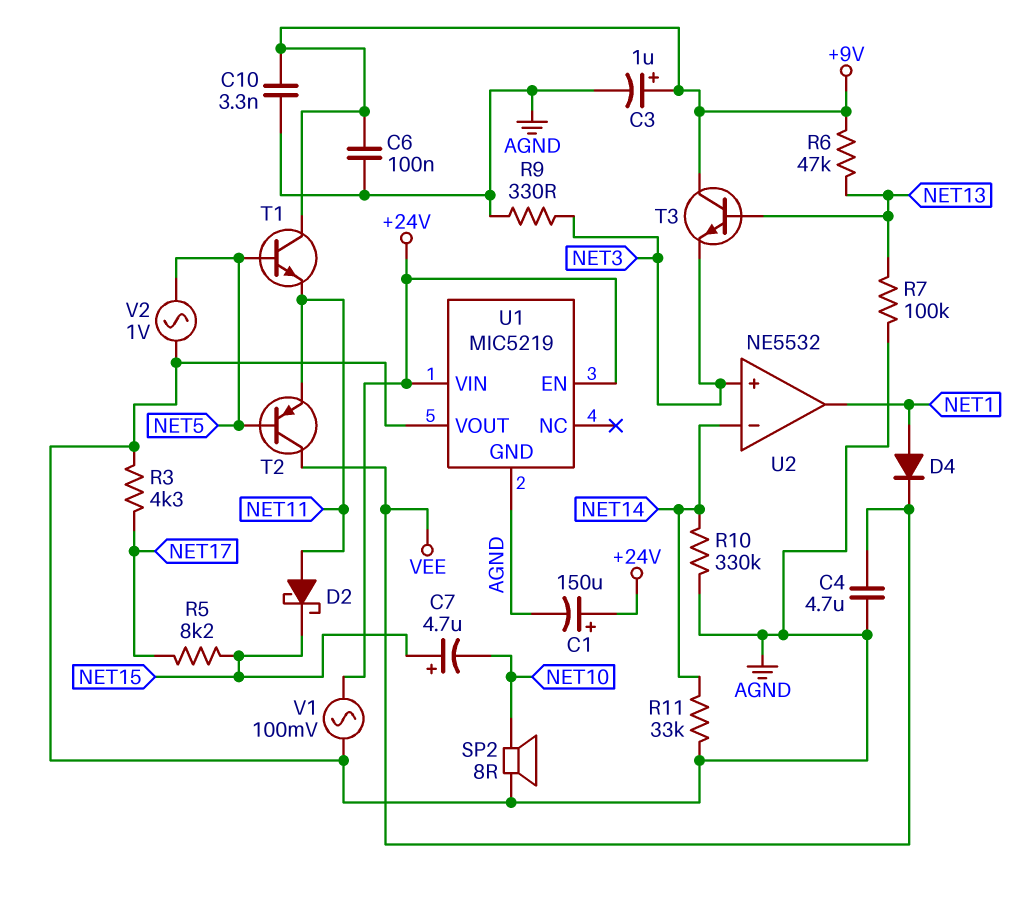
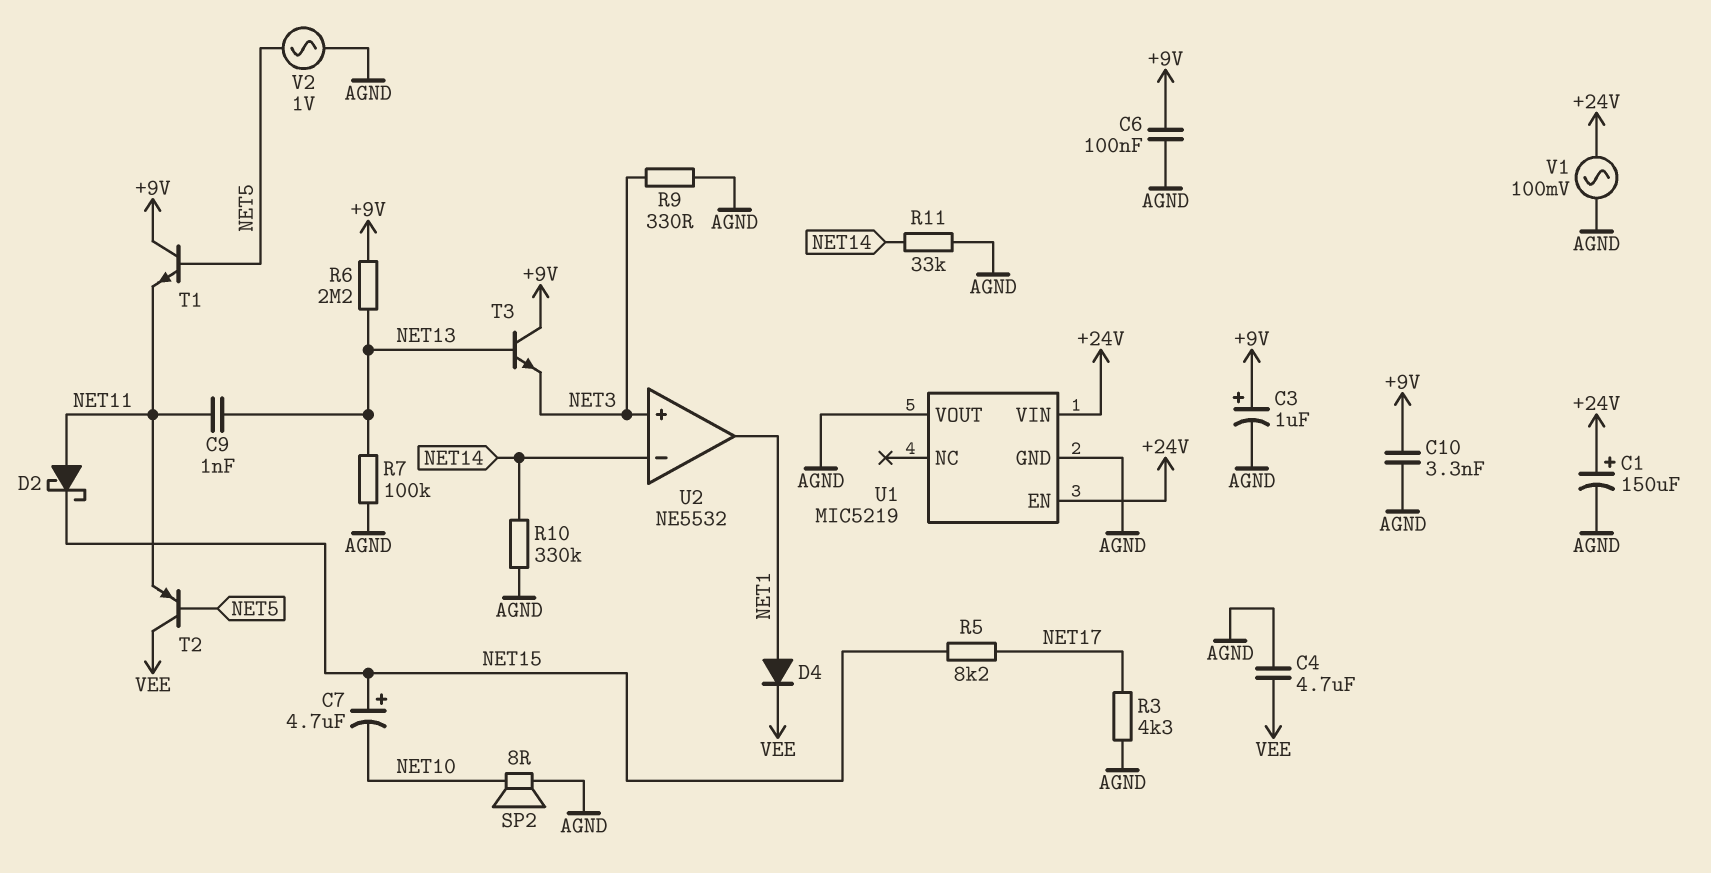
C9: none -> 1nF (NET11, NET13)
R6: 47k (+9V, NET13) -> 2.2M (+9V, NET13)

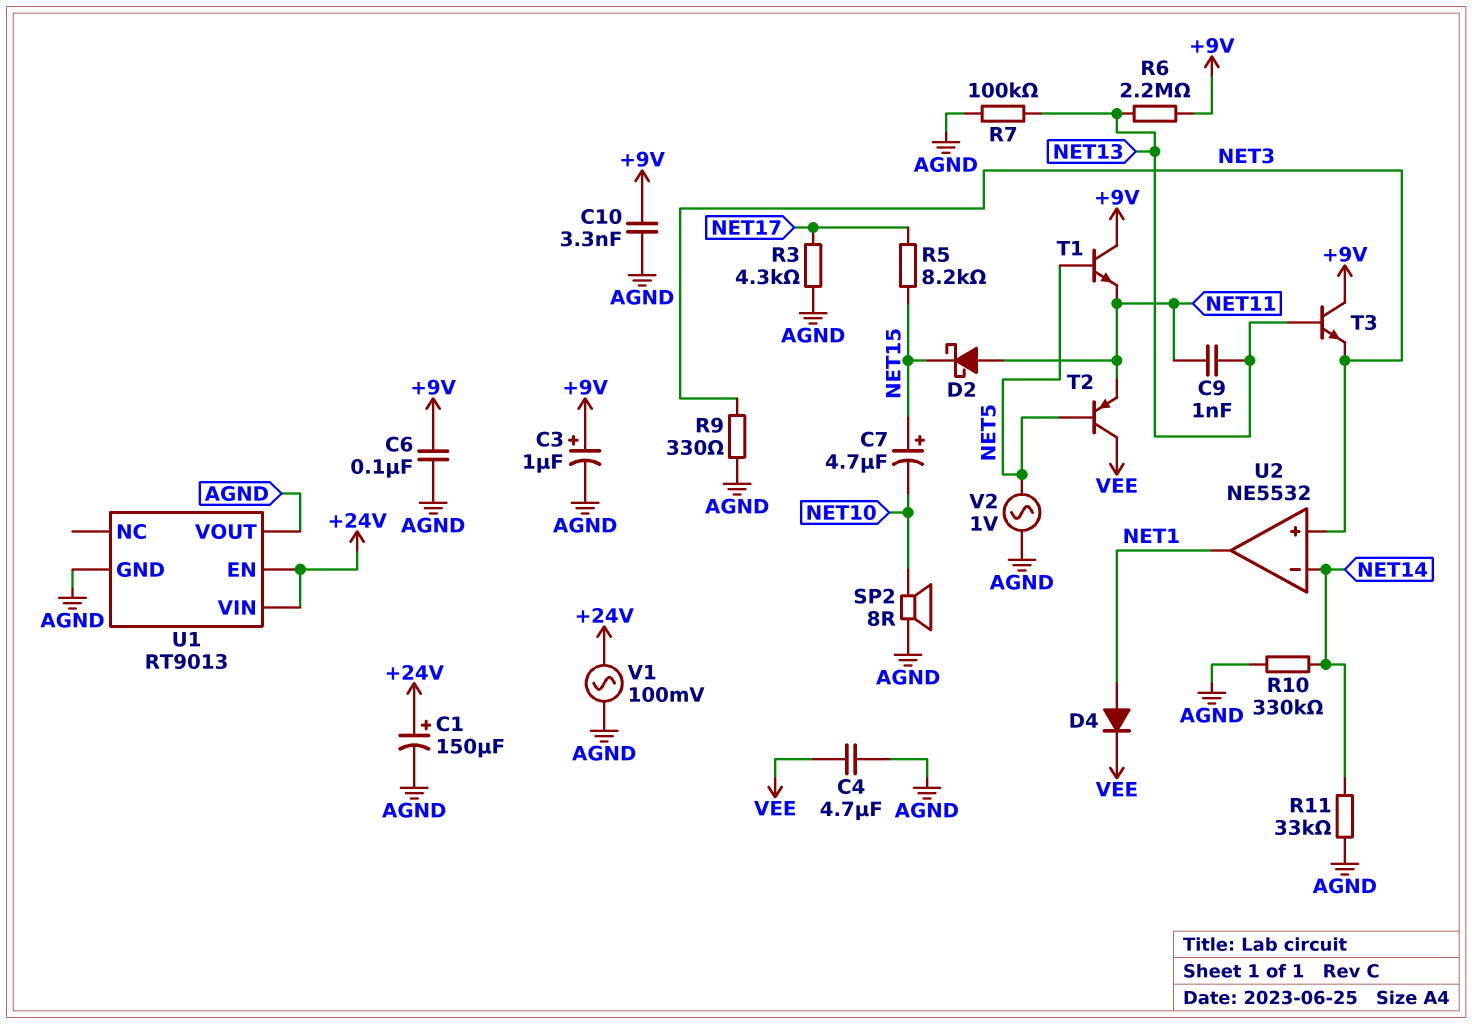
U1: MIC5219 -> RT9013

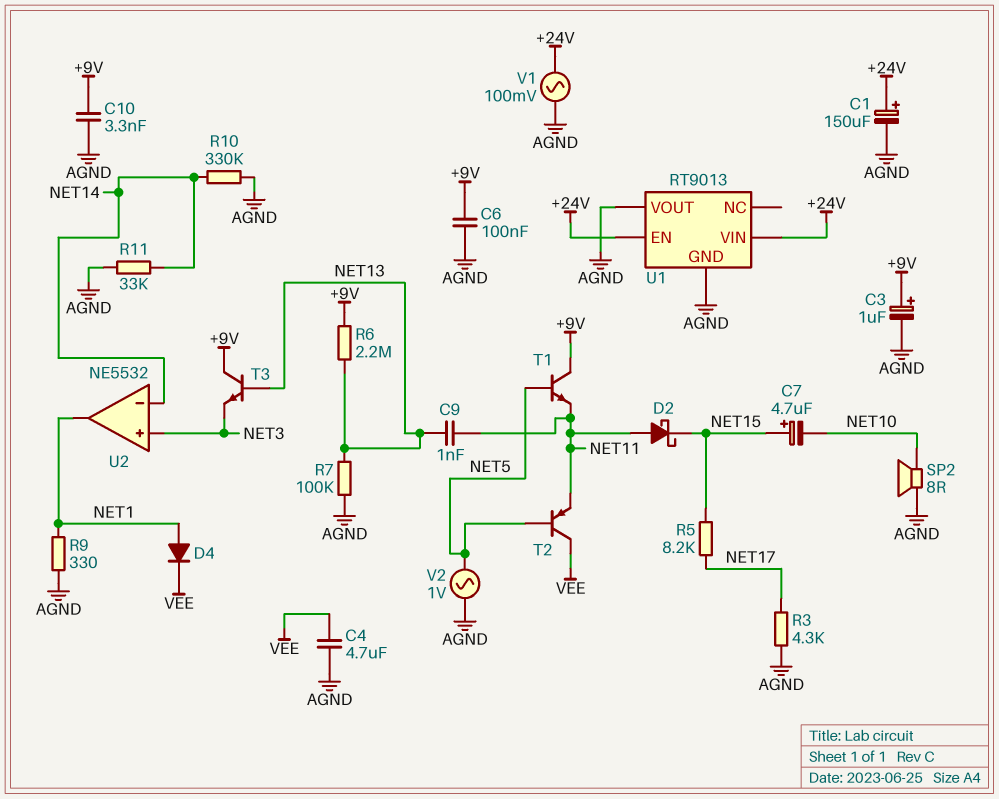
R9: 330 (AGND, NET3) -> 330 (AGND, NET1)

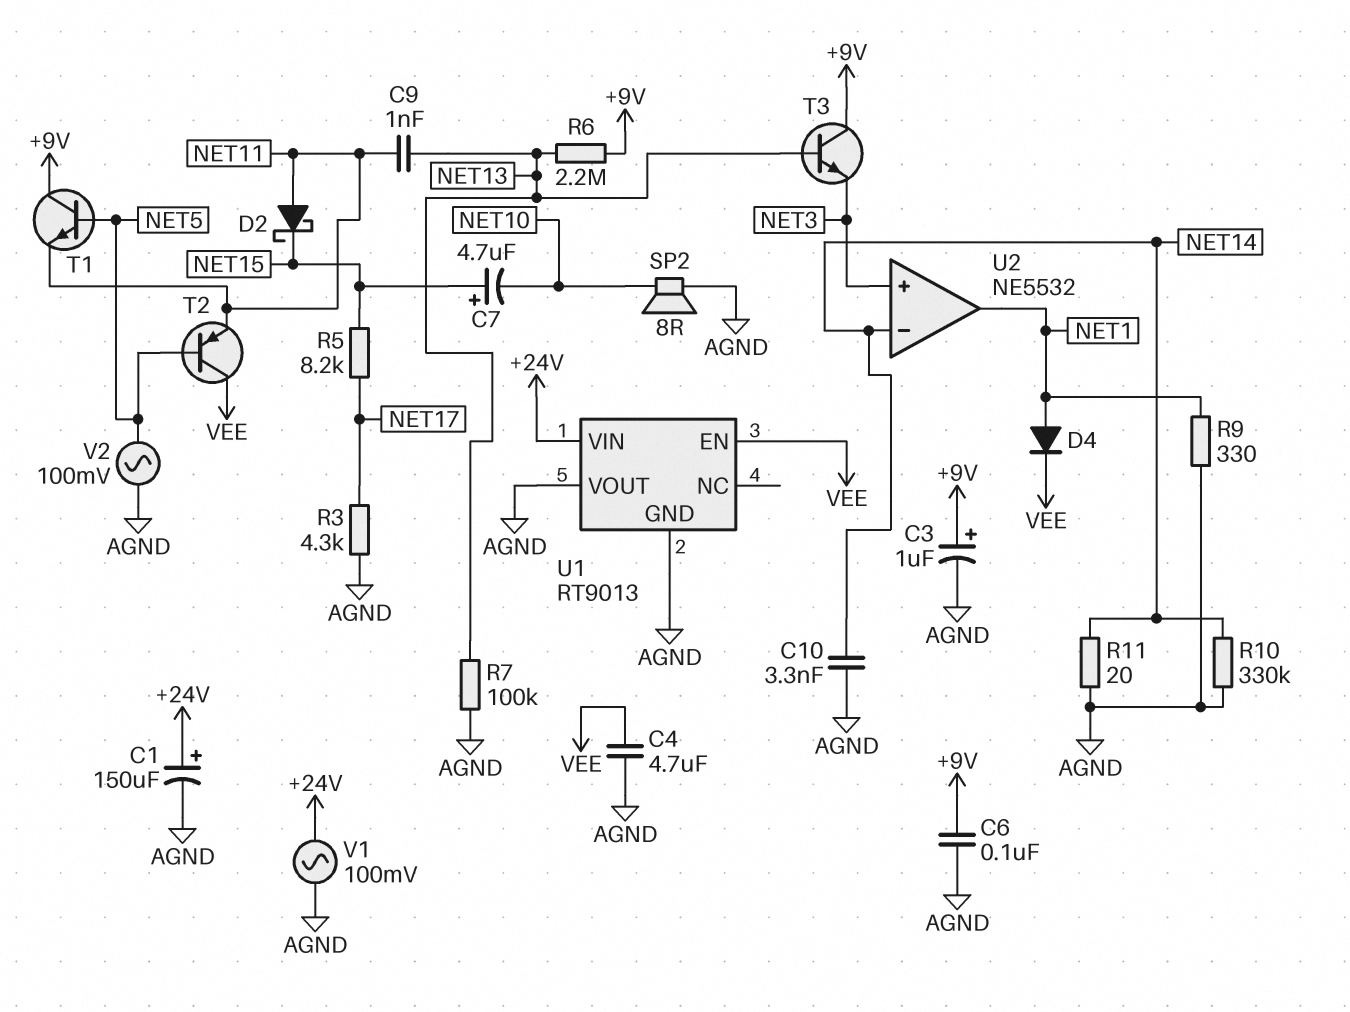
C10: 3.3nF (+9V, AGND) -> 3.3nF (AGND, NET14)
R11: 33k (AGND, NET14) -> 20 (AGND, NET14)
U1 pin EN: +24V -> VEE
V2: AC 1V (AGND, NET5) -> AC 100mV (AGND, NET5)

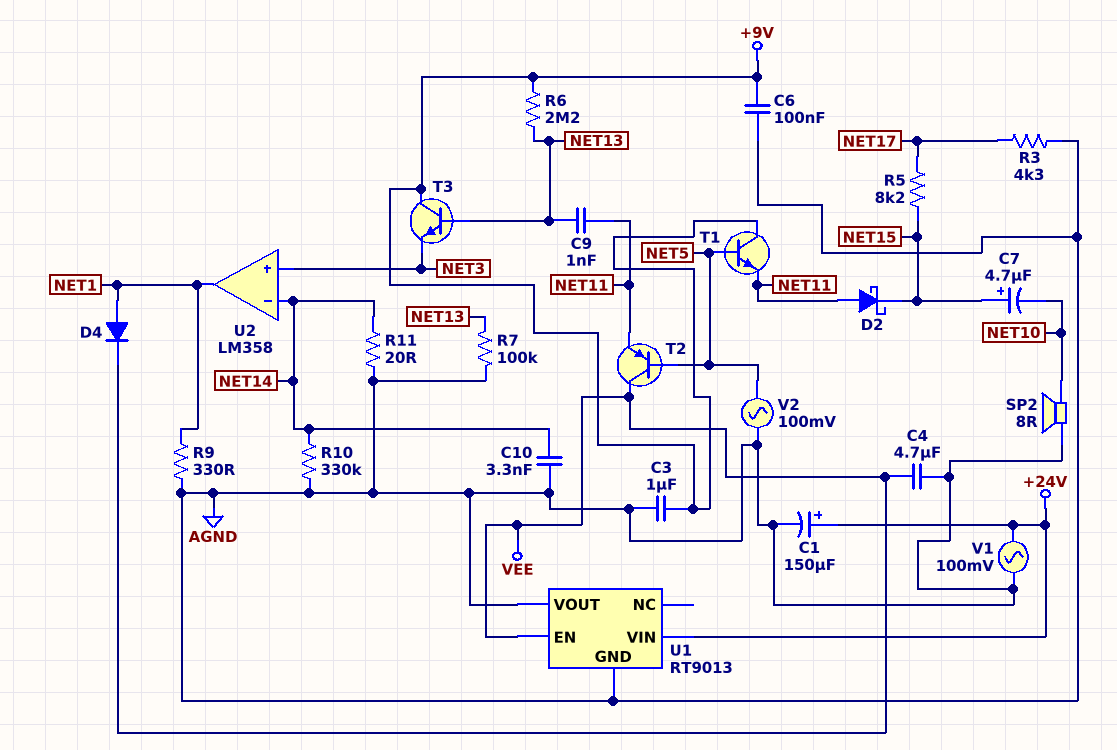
C3: 1uF (plus +9V, minus AGND) -> 1uF (+9V, AGND)
U2: NE5532 -> LM358

